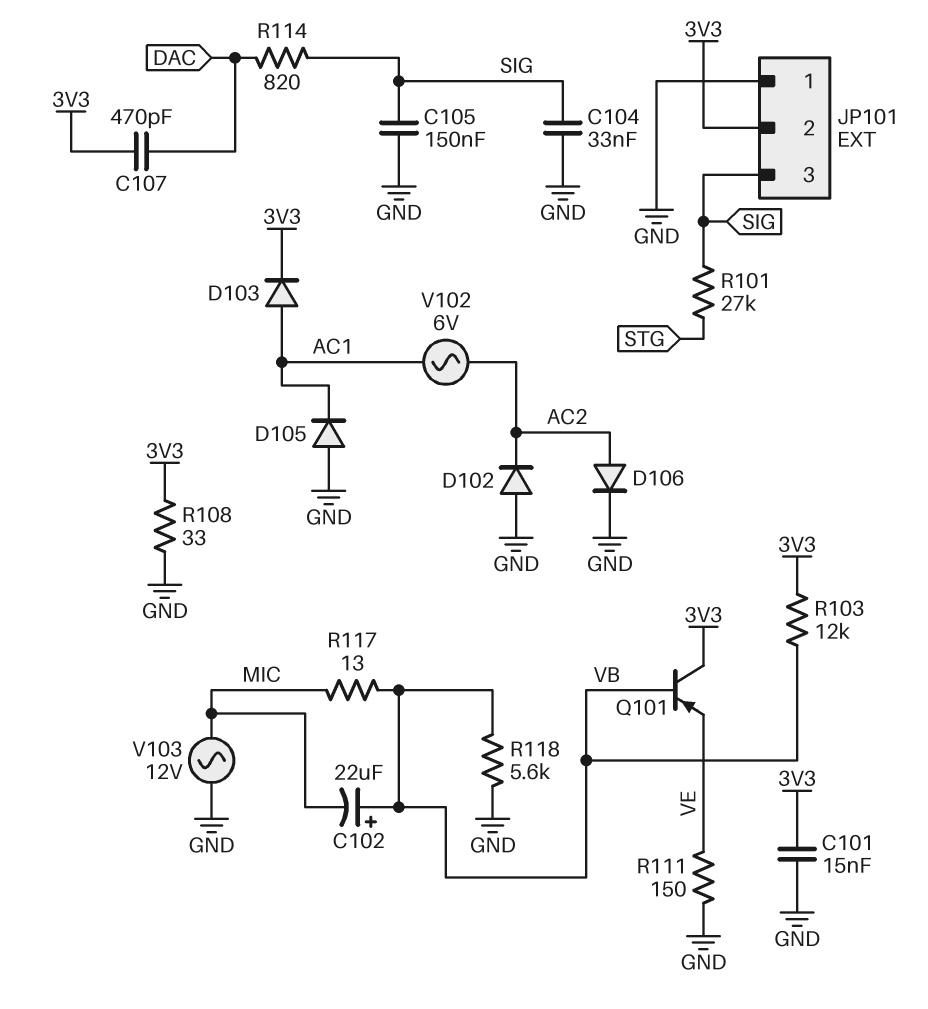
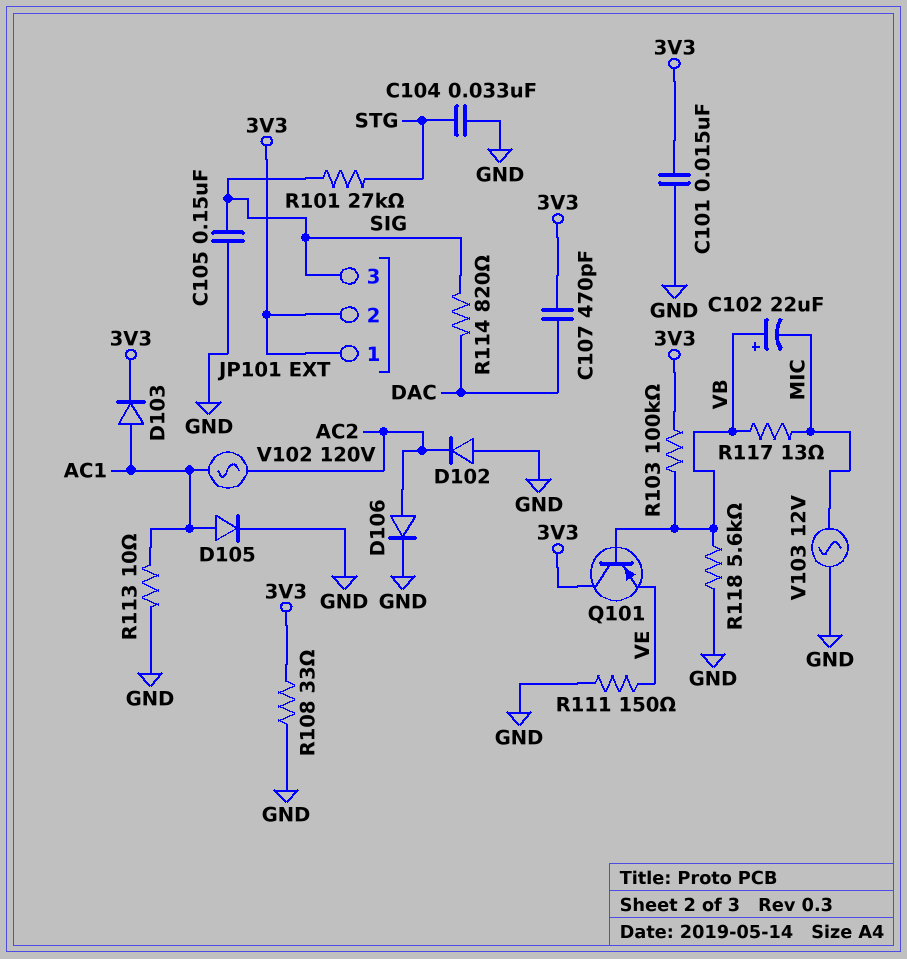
C104: 33nF (GND, SIG) -> 33nF (GND, STG)
D105: diode (A GND, K AC1) -> diode (A AC1, K GND)
JP101 pin 1: GND -> 3V3
R103: 12k (3V3, VB) -> 100k (3V3, VB)
R113: none -> 10 (AC1, GND)
V102: AC 6V (AC1, AC2) -> AC 120V (AC1, AC2)

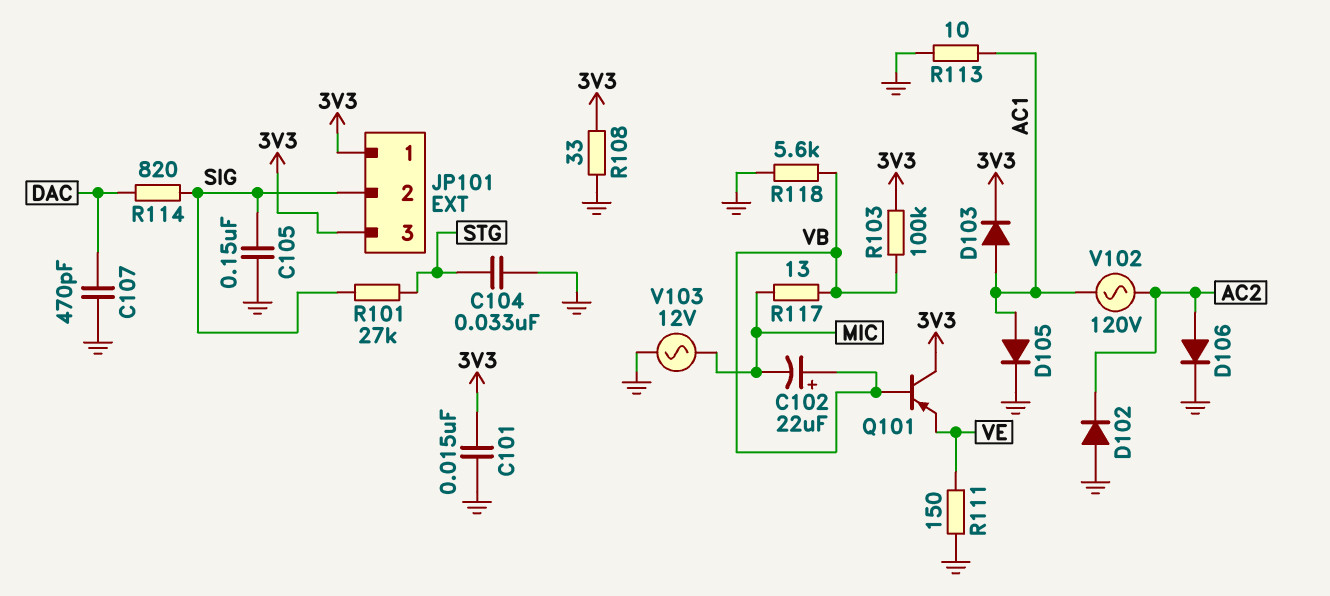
C107: 470pF (3V3, DAC) -> 470pF (DAC, GND)
JP101 pin 2: 3V3 -> SIG
JP101 pin 3: SIG -> 3V3

